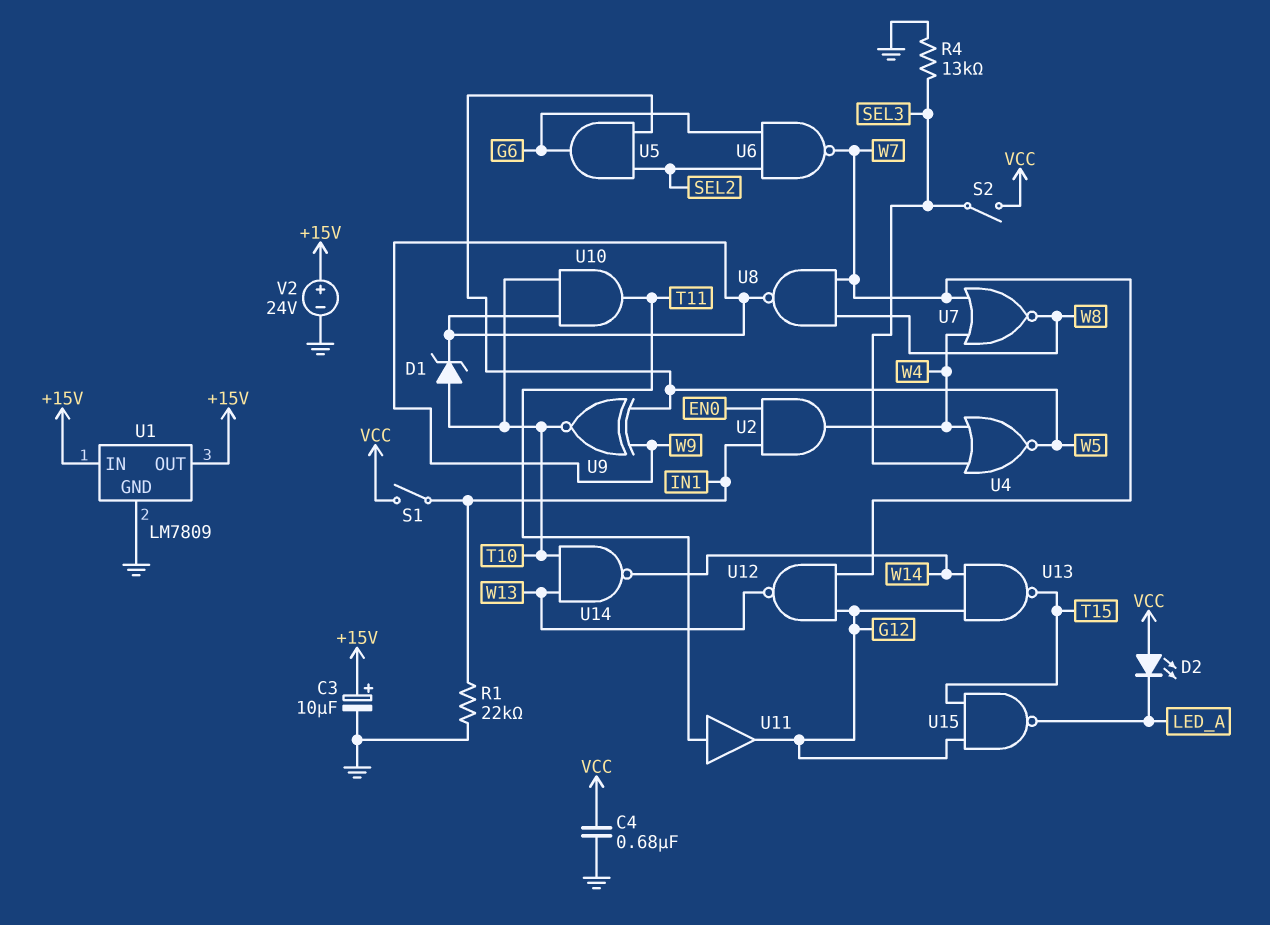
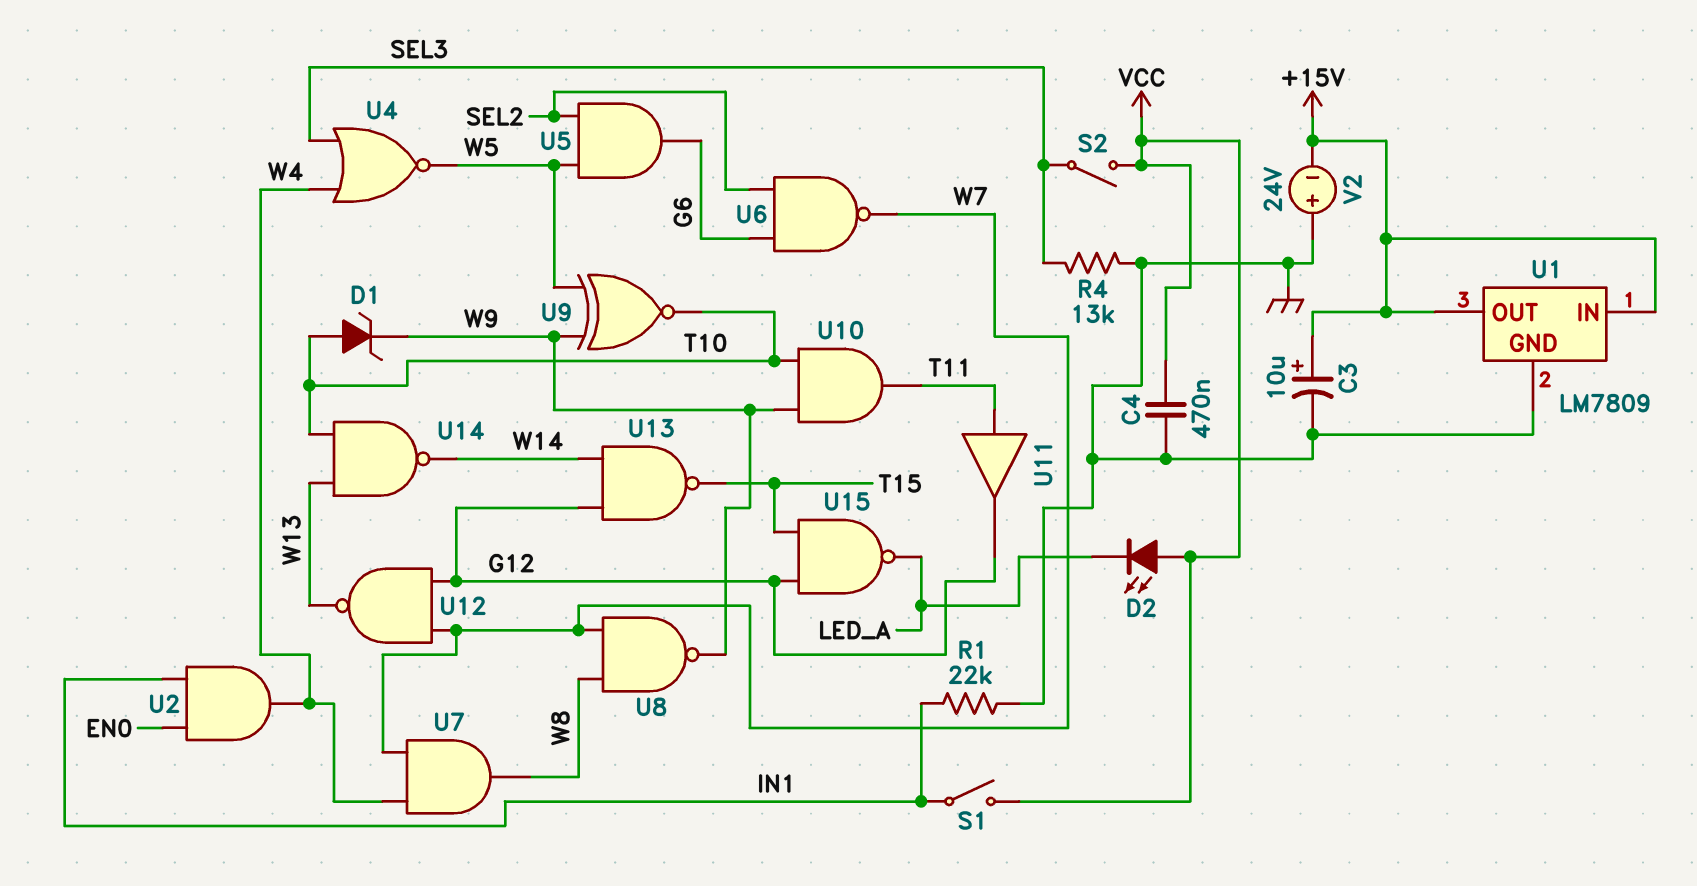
C4: 680nF (GND, VCC) -> 470nF (GND, VCC)
U7: NOR (in W4, in W7, out W8) -> AND (in W4, in W7, out W8)
V2: 24V (plus +15V, minus GND) -> 24V (plus GND, minus +15V)

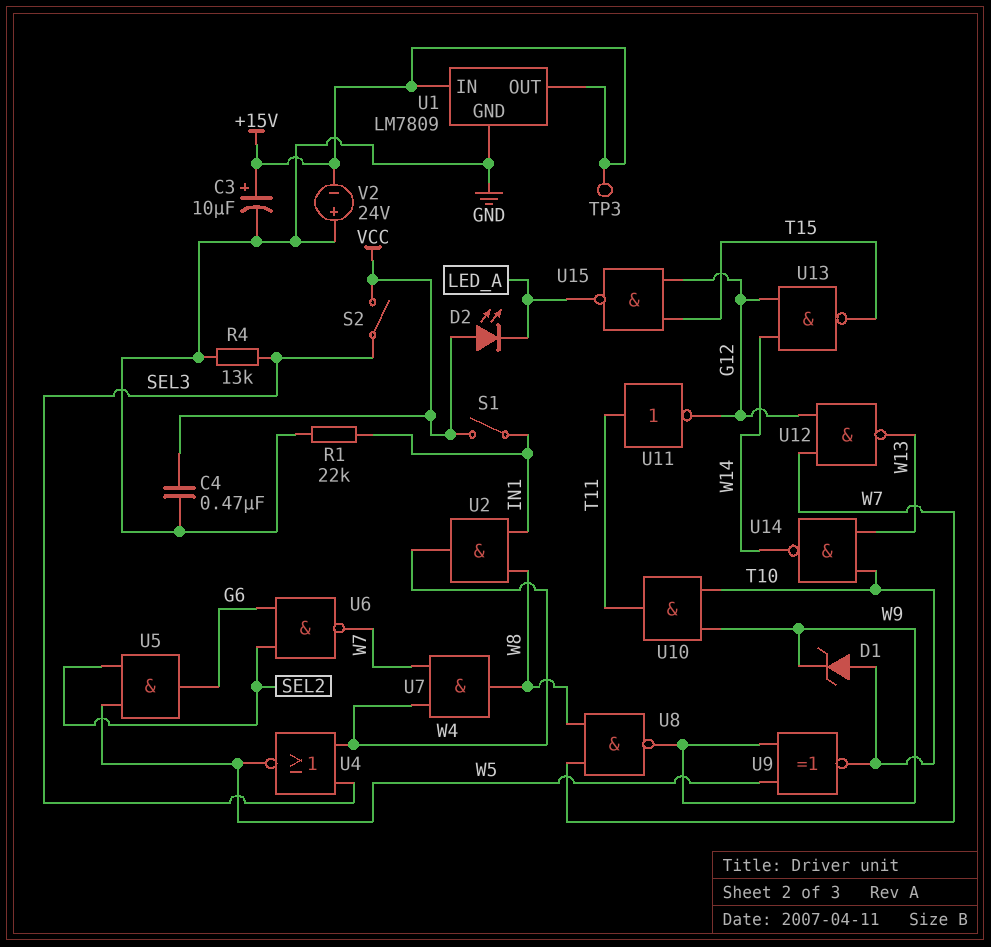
TP3: none -> test point (+15V)
U2: AND (in EN0, in IN1, out W4) -> AND (in IN1, in W8, out W4)
U11: buffer (in T11, out G12) -> NOT (in T11, out G12)

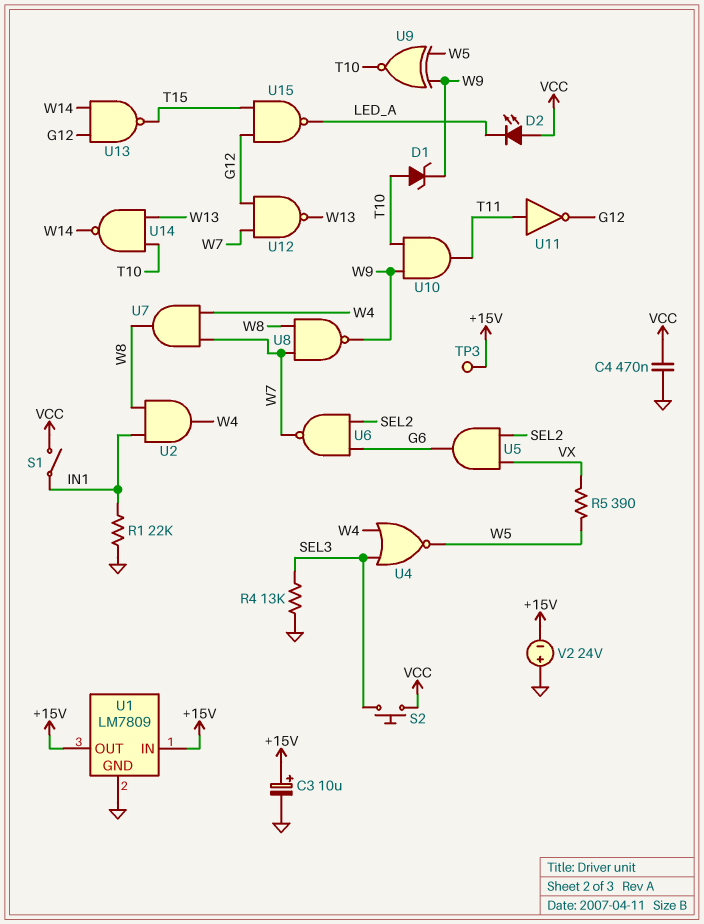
R5: none -> 390 (VX, W5)
S2: switch (SEL3, VCC) -> button (SEL3, VCC)
U5: AND (in SEL2, in W5, out G6) -> AND (in SEL2, in VX, out G6)

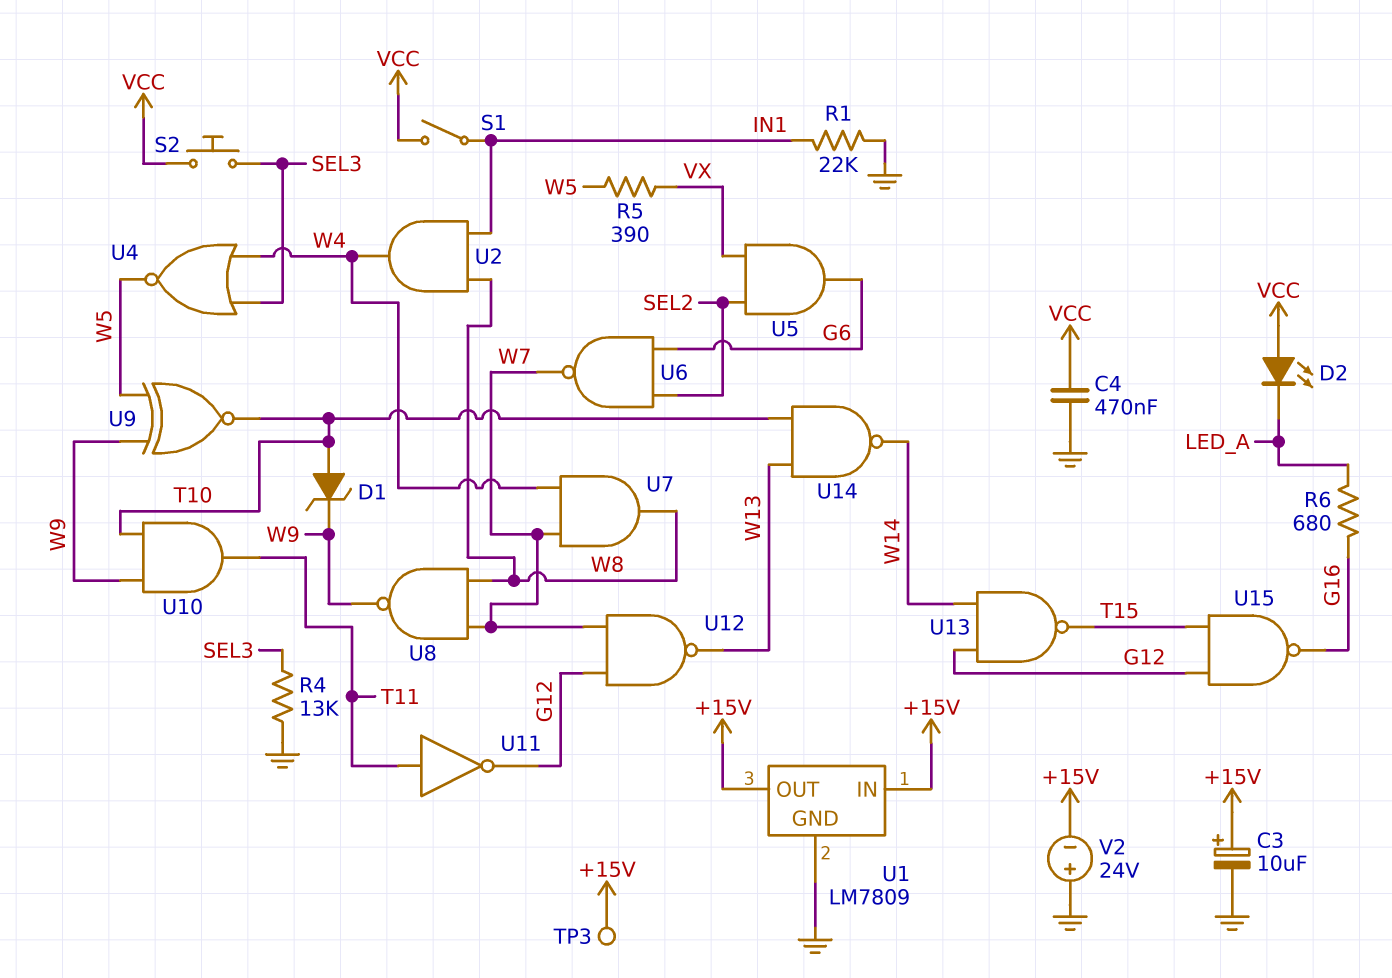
R6: none -> 680 (G16, LED_A)
U15: NAND (in G12, in T15, out LED_A) -> NAND (in G12, in T15, out G16)

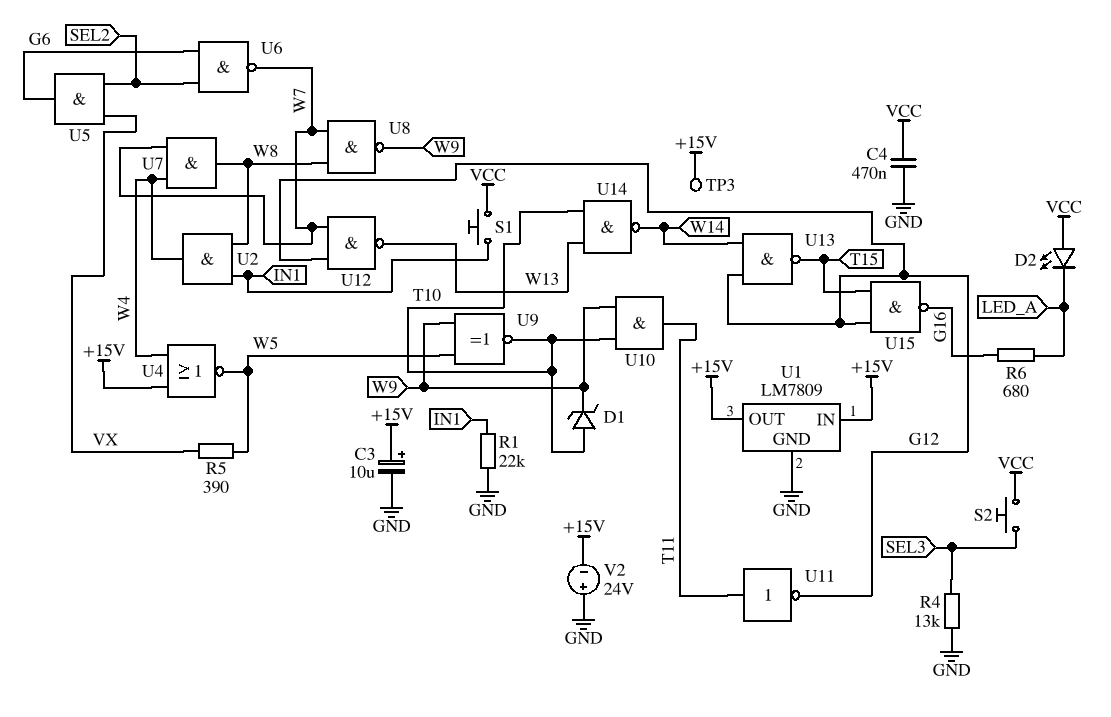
S1: switch (IN1, VCC) -> button (IN1, VCC)
U4: NOR (in SEL3, in W4, out W5) -> NOR (in +15V, in W4, out W5)

